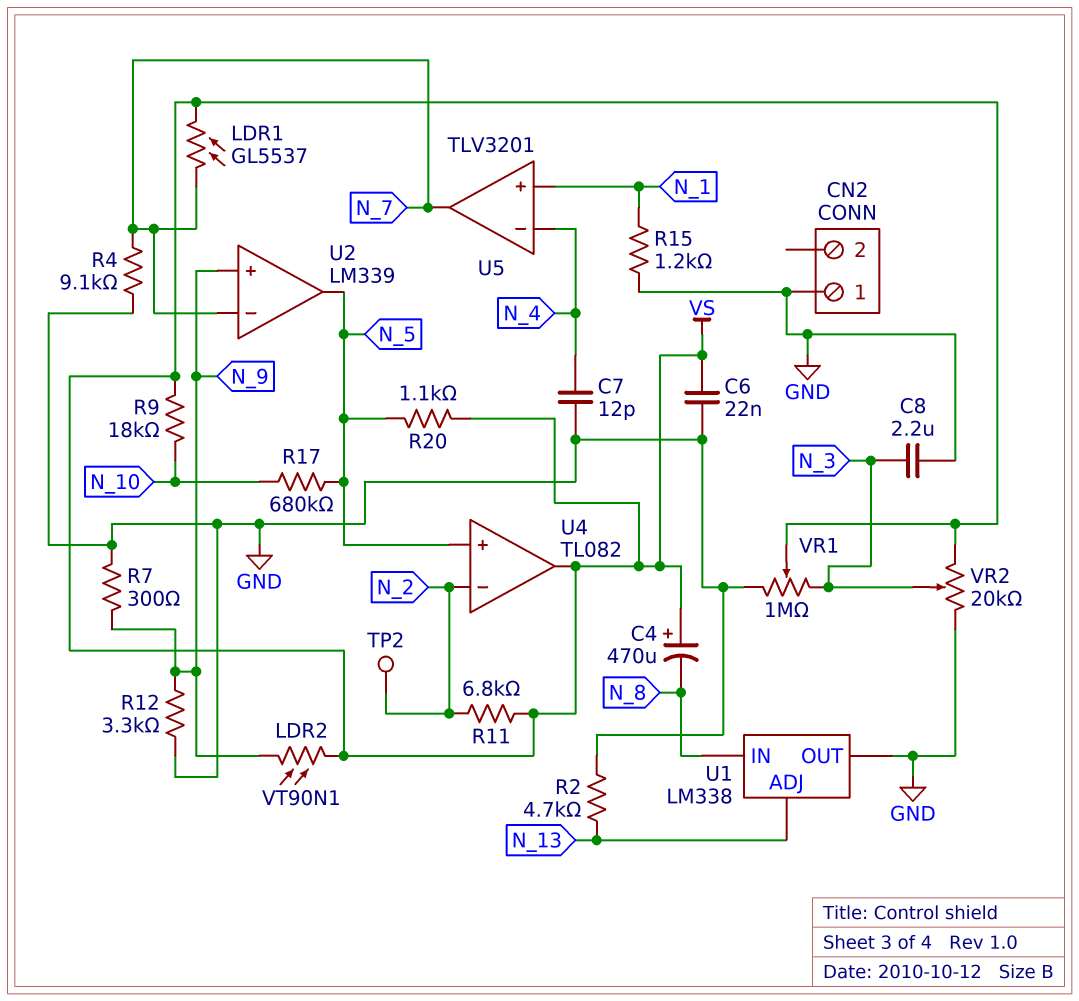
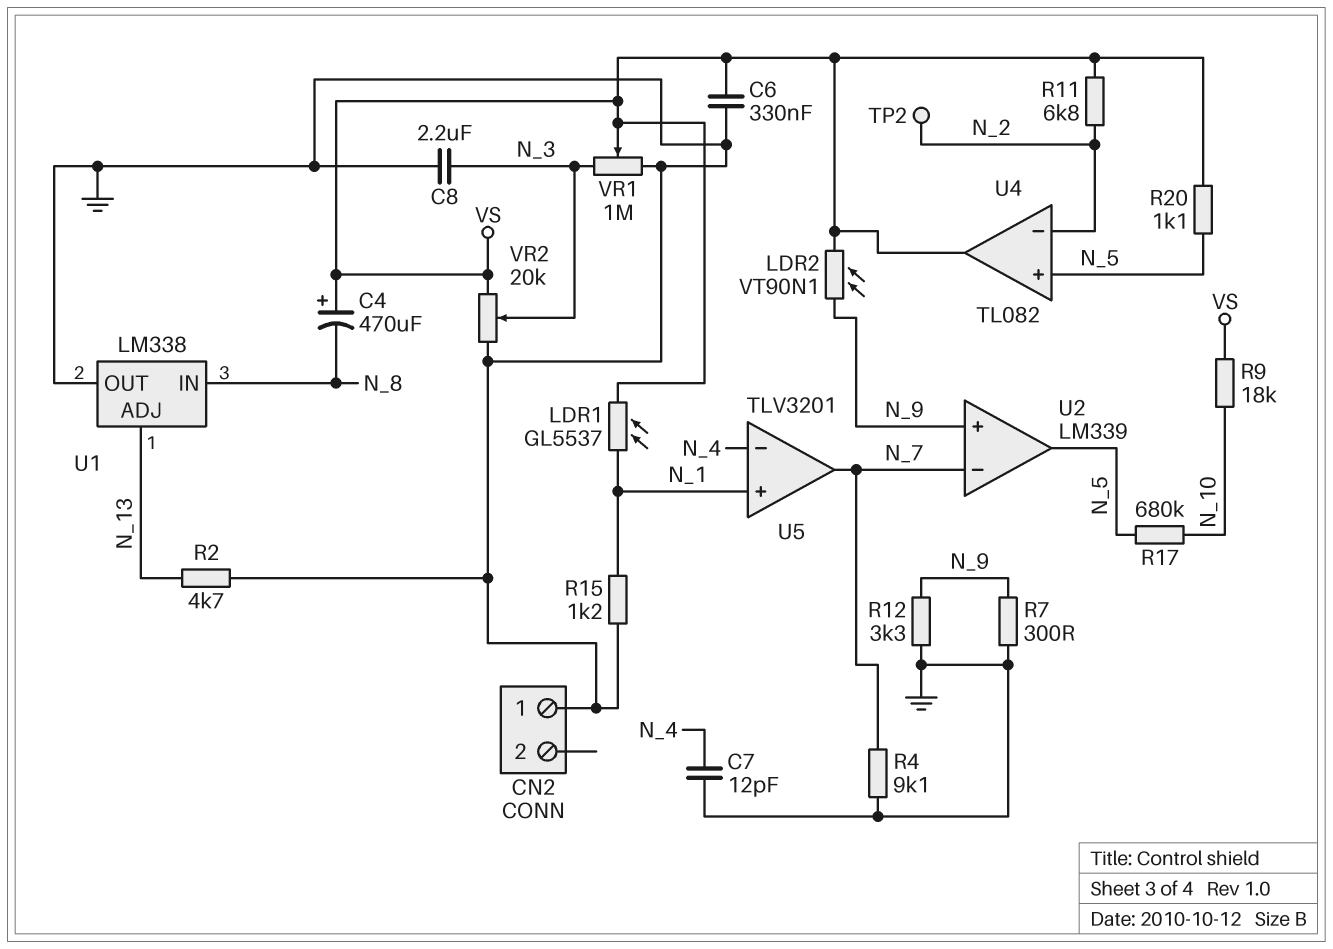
C6: 22nF (GND, VS) -> 330nF (GND, VS)
LDR1: GL5537 (N_7, VS) -> GL5537 (N_1, VS)

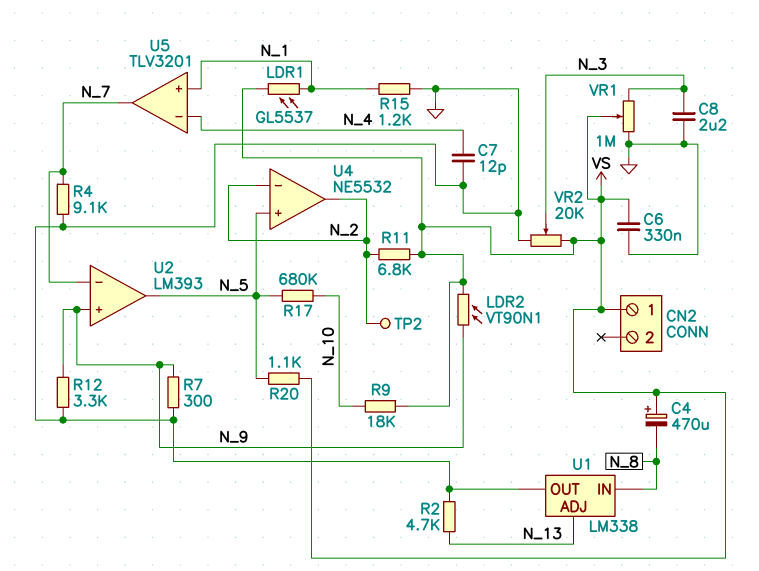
CN2 pin 1: GND -> VS
U2: LM339 -> LM393
U4: TL082 -> NE5532
U4 pin out: VS -> N_2

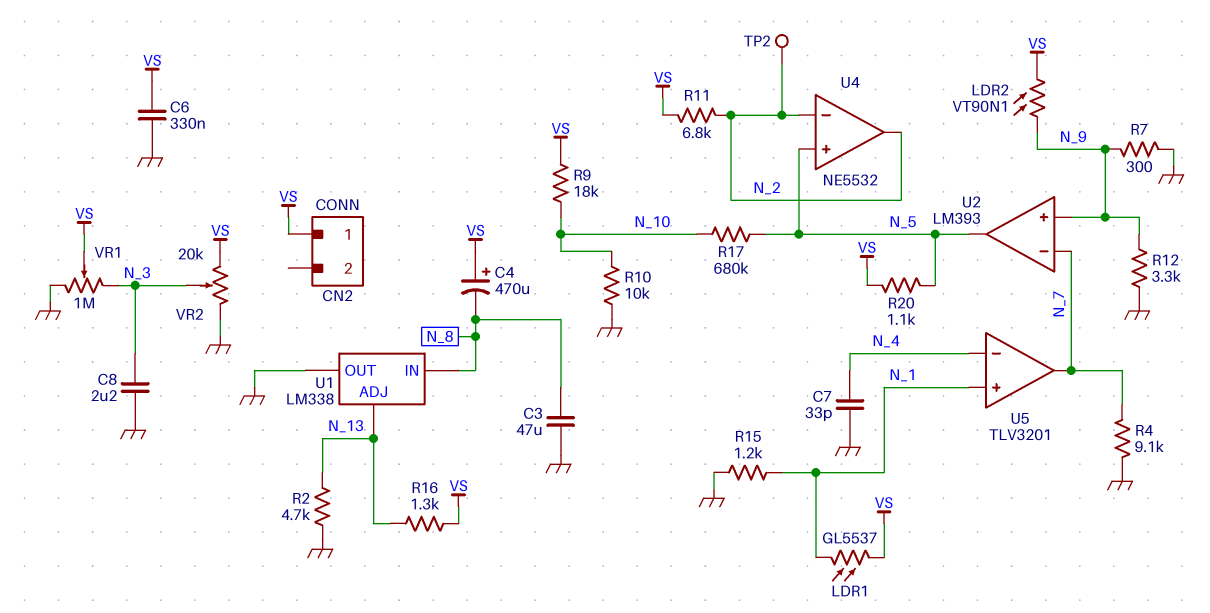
C3: none -> 47uF (GND, N_8)
C7: 12pF (GND, N_4) -> 33pF (GND, N_4)
R10: none -> 10k (GND, N_10)
R16: none -> 1.3k (N_13, VS)

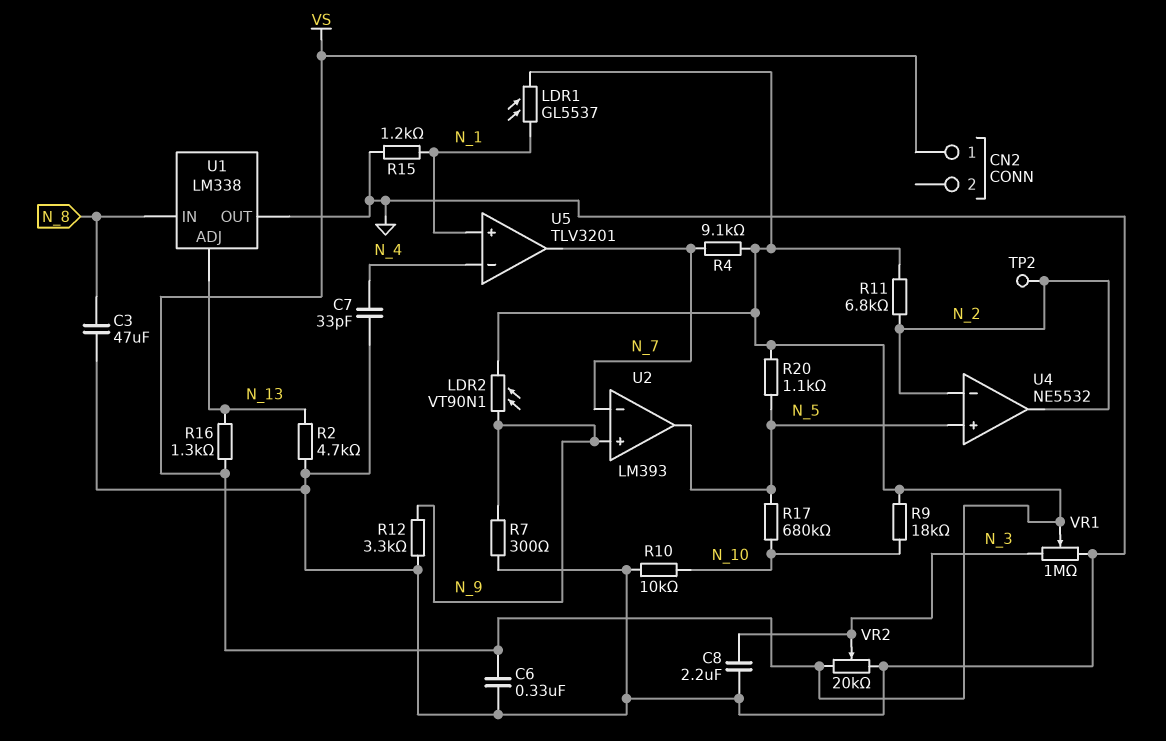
C4: 470uF (plus VS, minus N_8) -> none
R4: 9.1k (GND, N_7) -> 9.1k (N_7, VS)

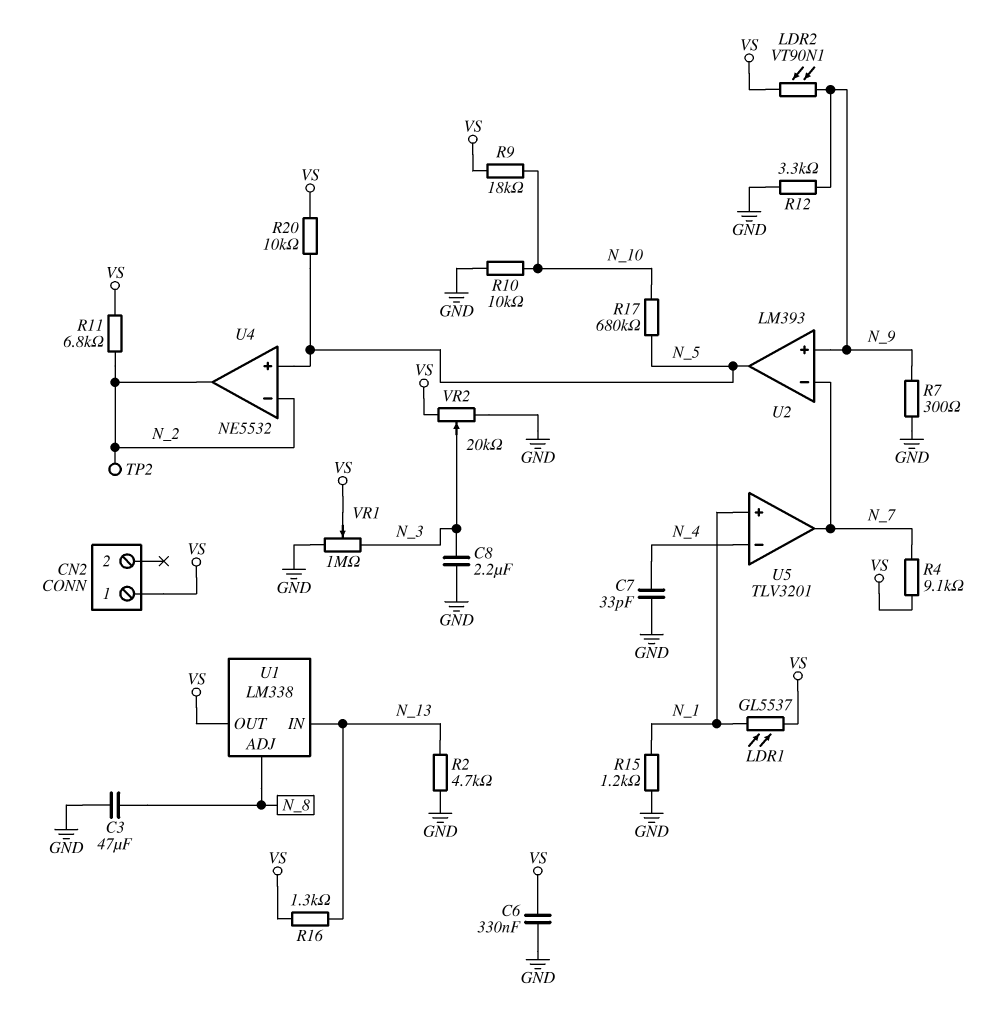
R20: 1.1k (N_5, VS) -> 10k (N_5, VS)
U1 pin ADJ: N_13 -> N_8
U1 pin IN: N_8 -> N_13
U1 pin OUT: GND -> VS

